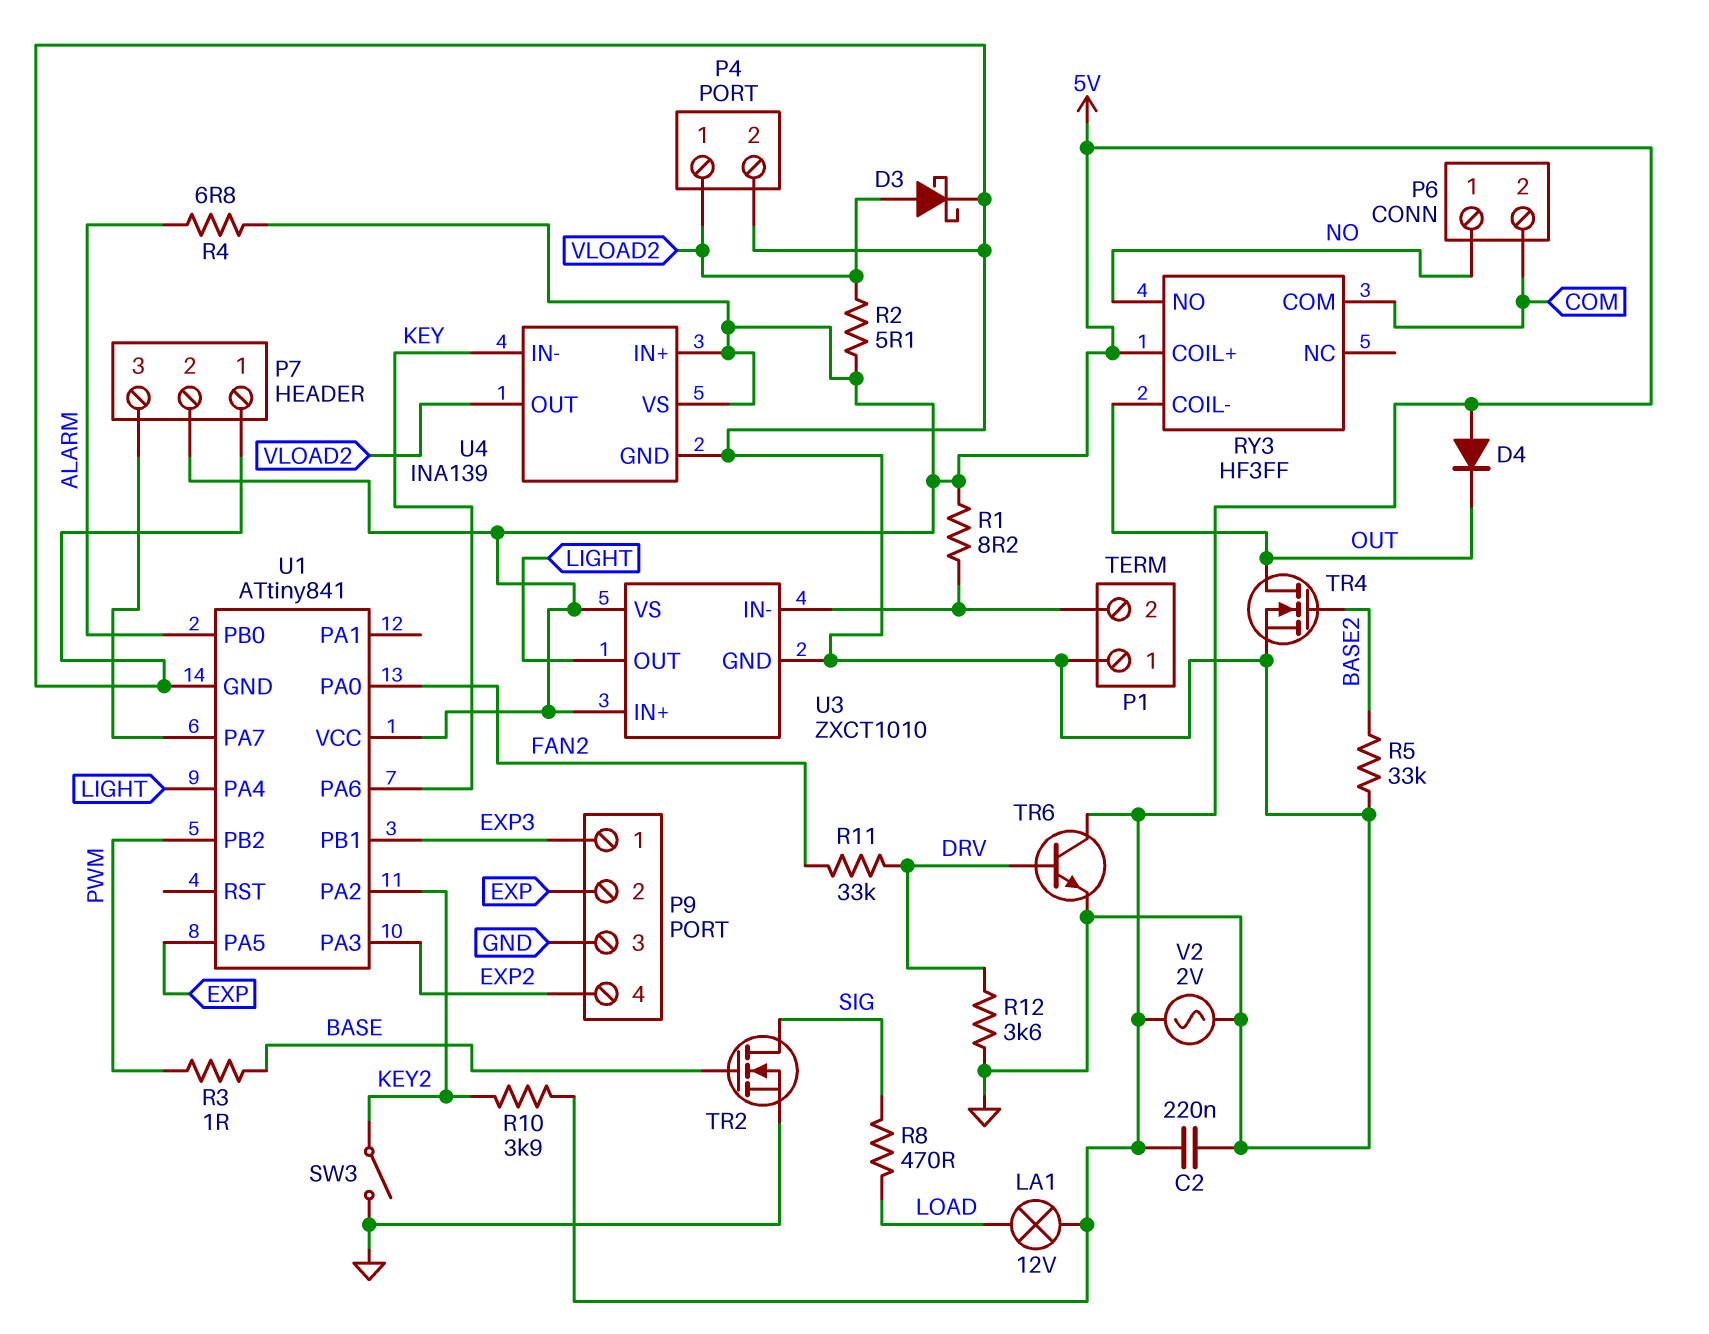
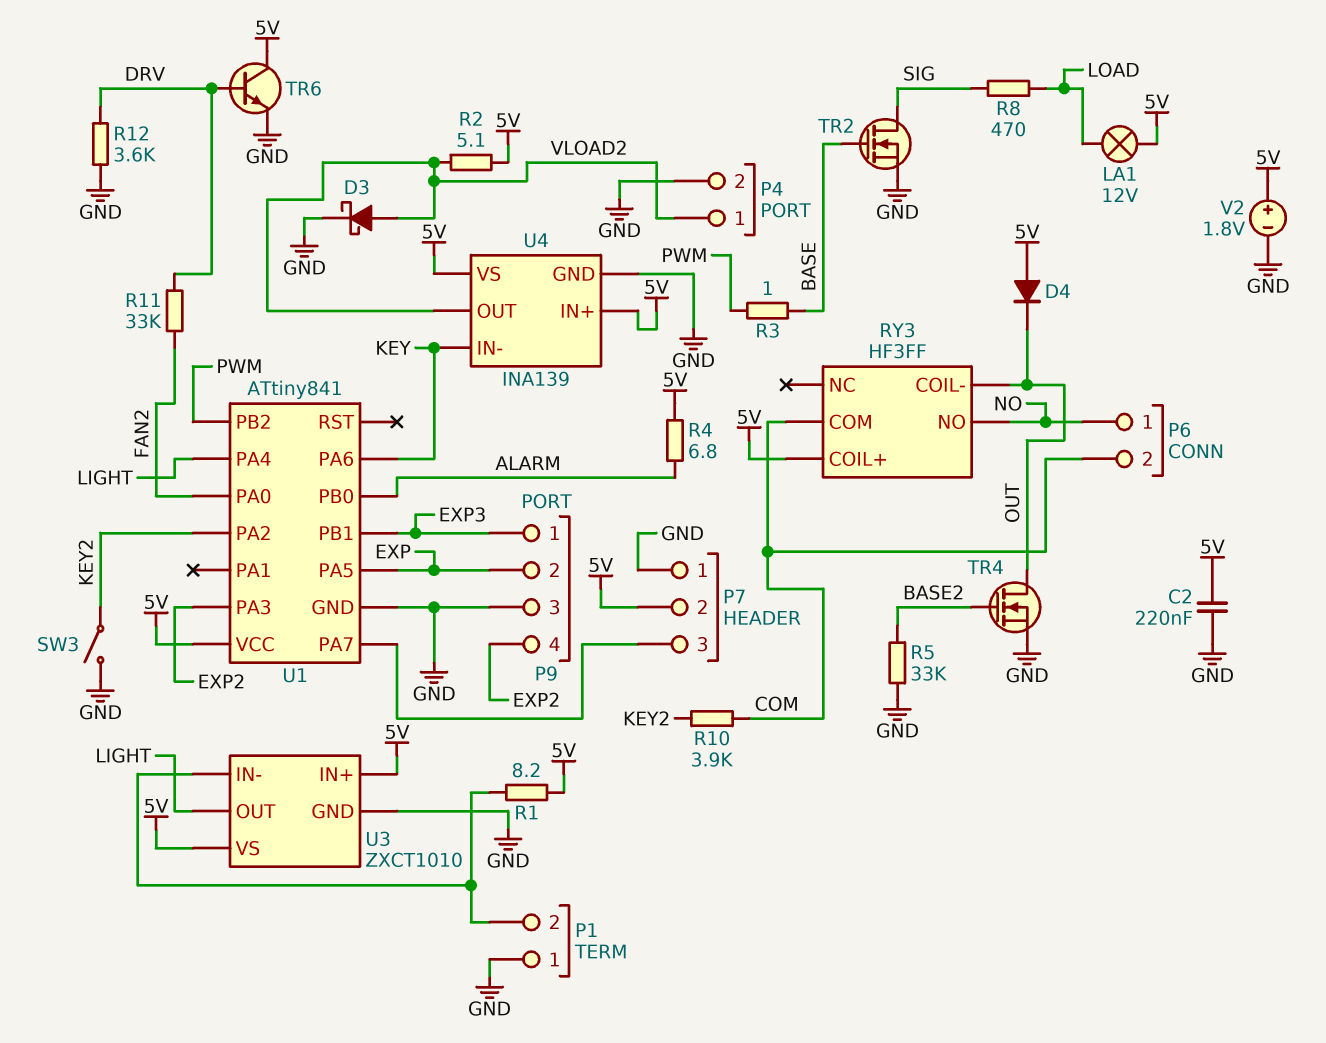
R10: 3.9k (5V, KEY2) -> 3.9k (COM, KEY2)
V2: AC 2V (5V, GND) -> 1.8V (plus 5V, minus GND)

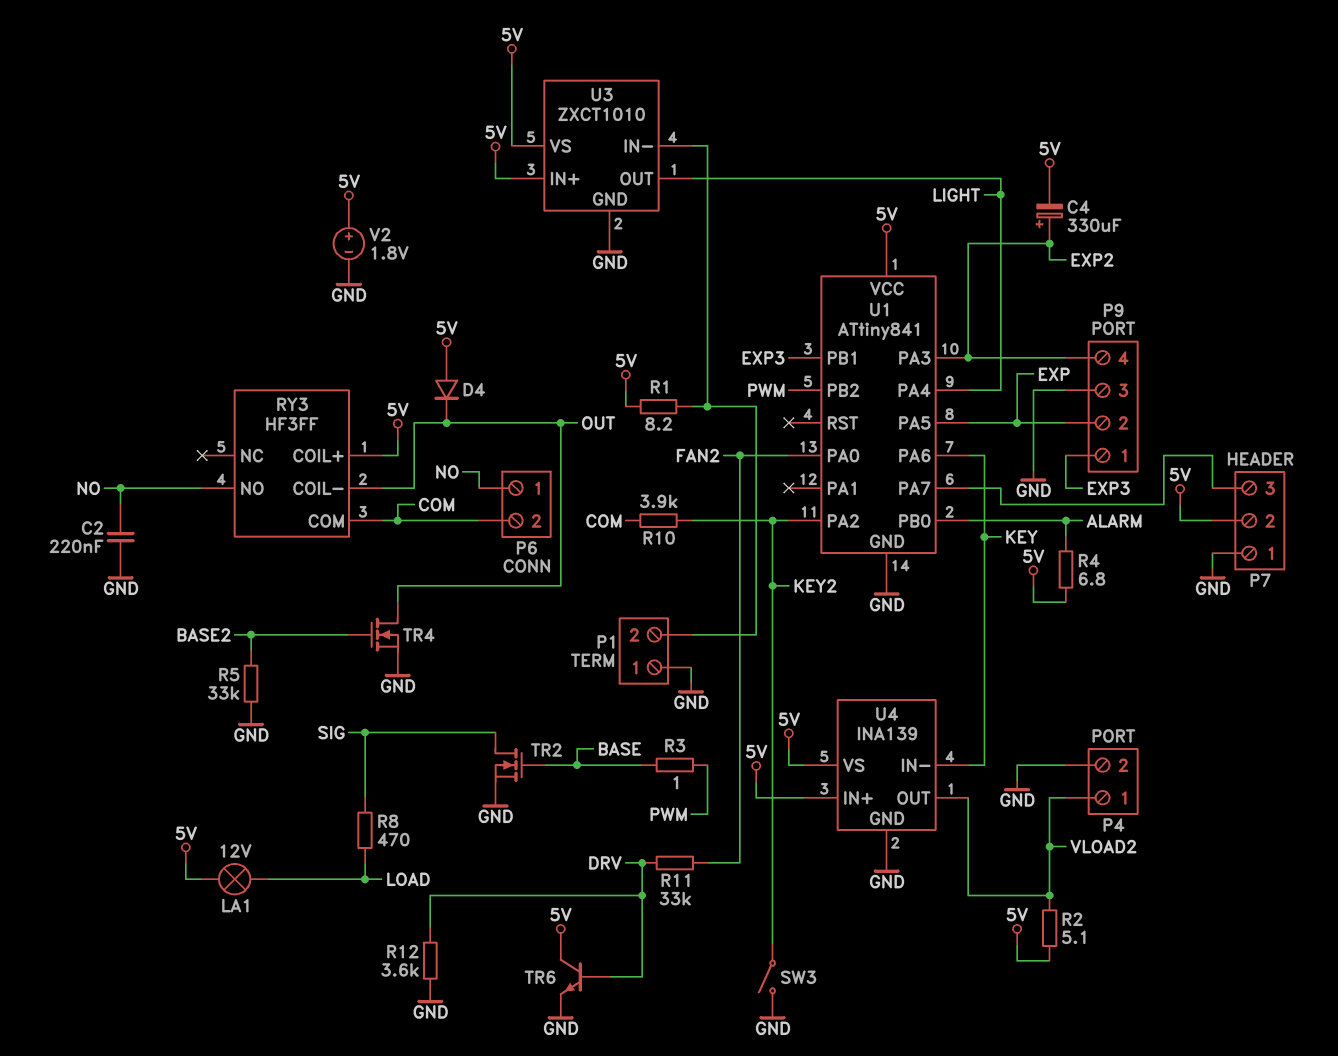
C2: 220nF (5V, GND) -> 220nF (GND, NO)
C4: none -> 330uF (plus EXP2, minus 5V)
D3: schottky (A VLOAD2, K GND) -> none

